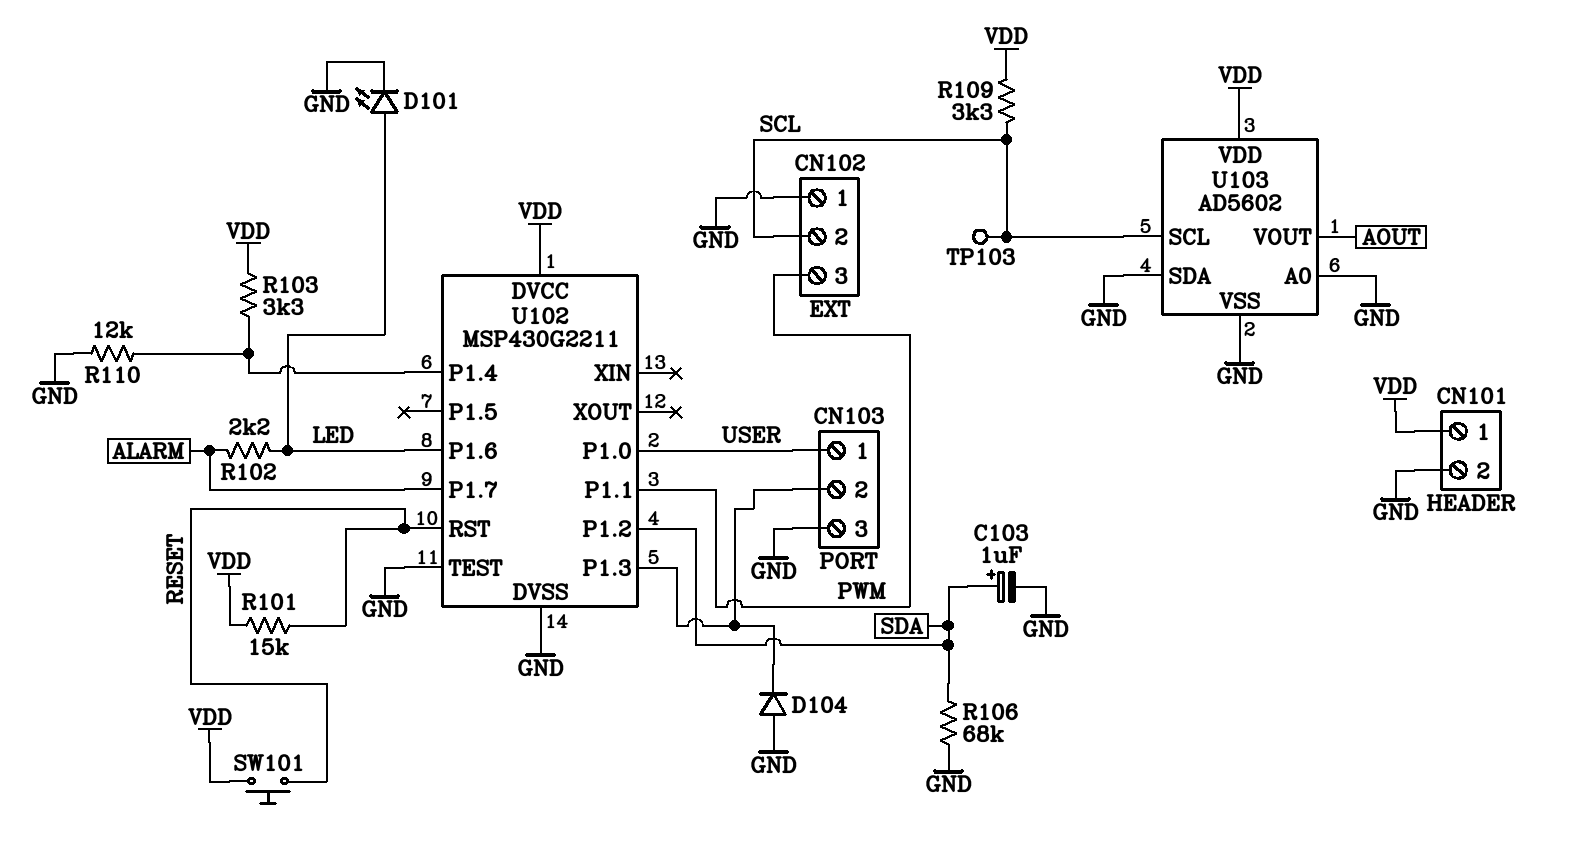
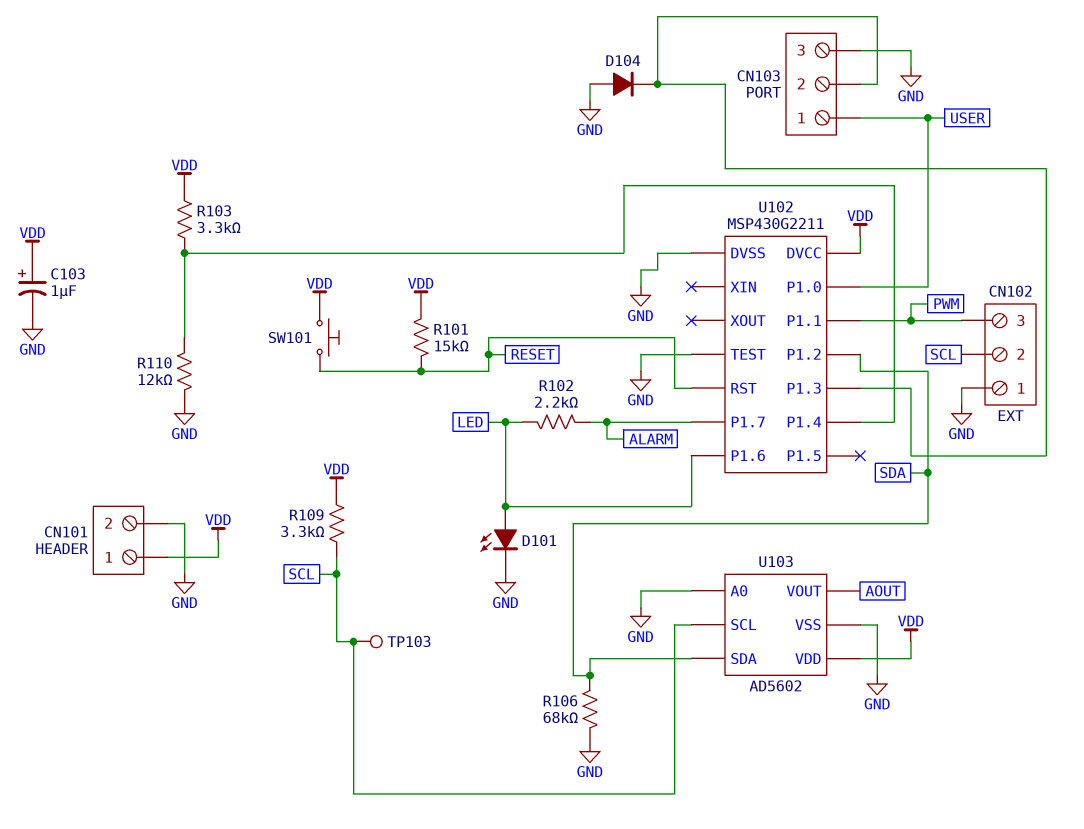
C103: 1uF (plus SDA, minus GND) -> 1uF (plus VDD, minus GND)
U103 pin SDA: GND -> SDA

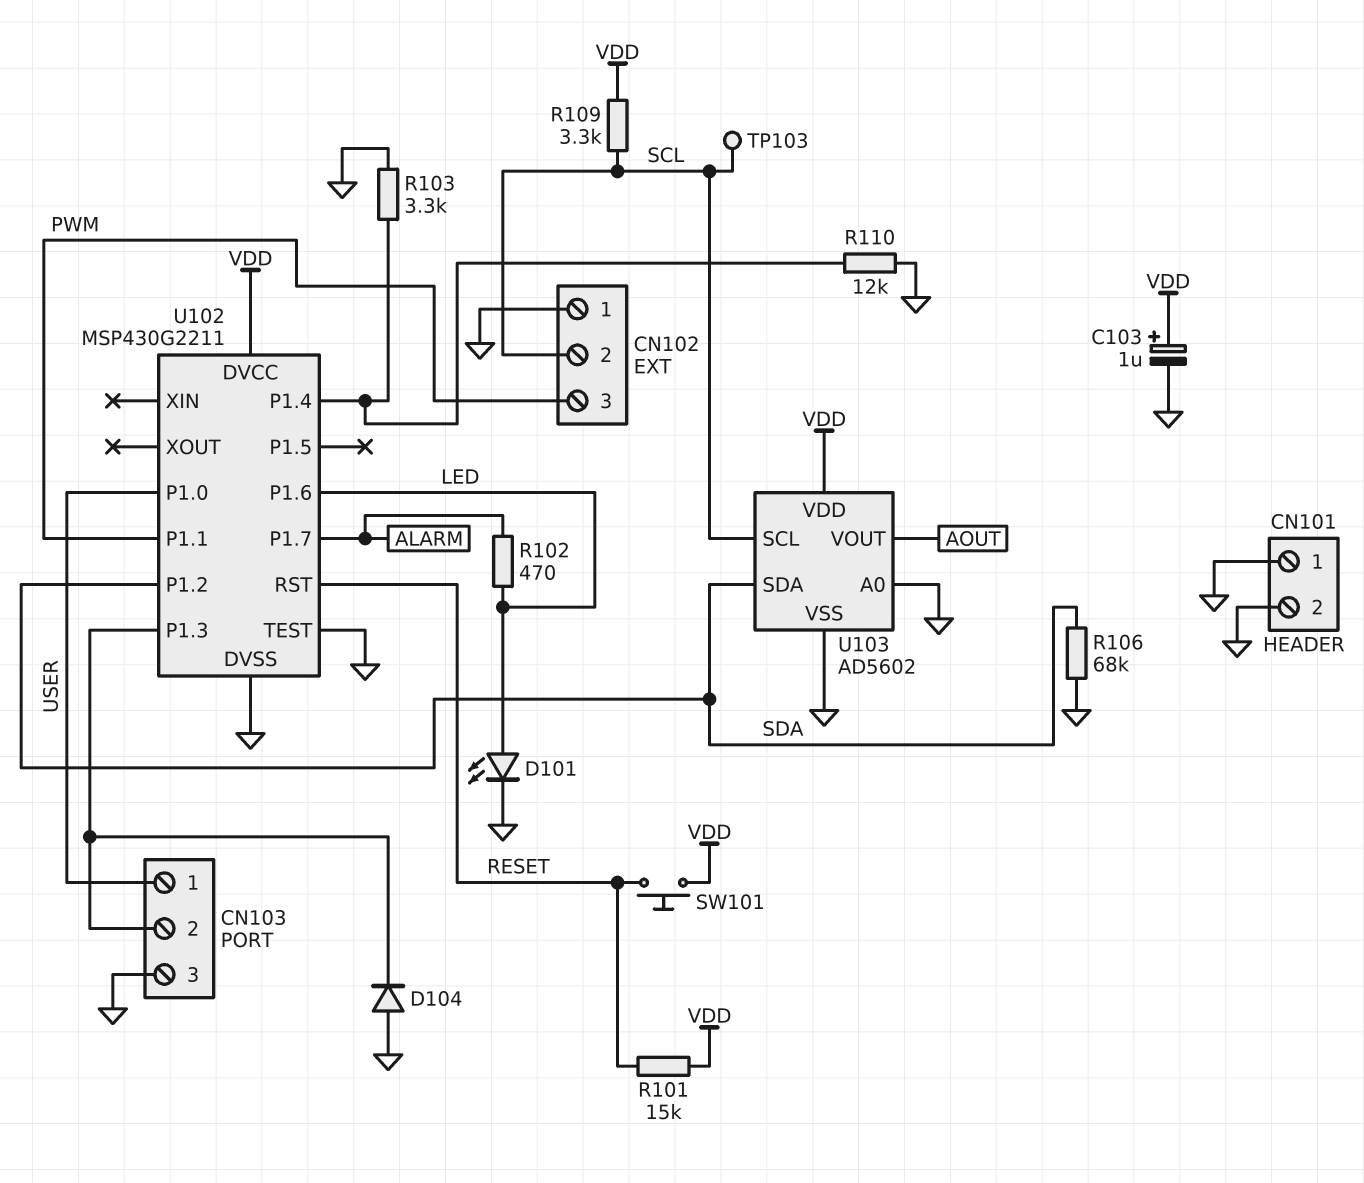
CN101 pin 1: VDD -> GND
R102: 2.2k (ALARM, LED) -> 470 (ALARM, LED)
R103: 3.3k (U102/P1.4, VDD) -> 3.3k (GND, U102/P1.4)

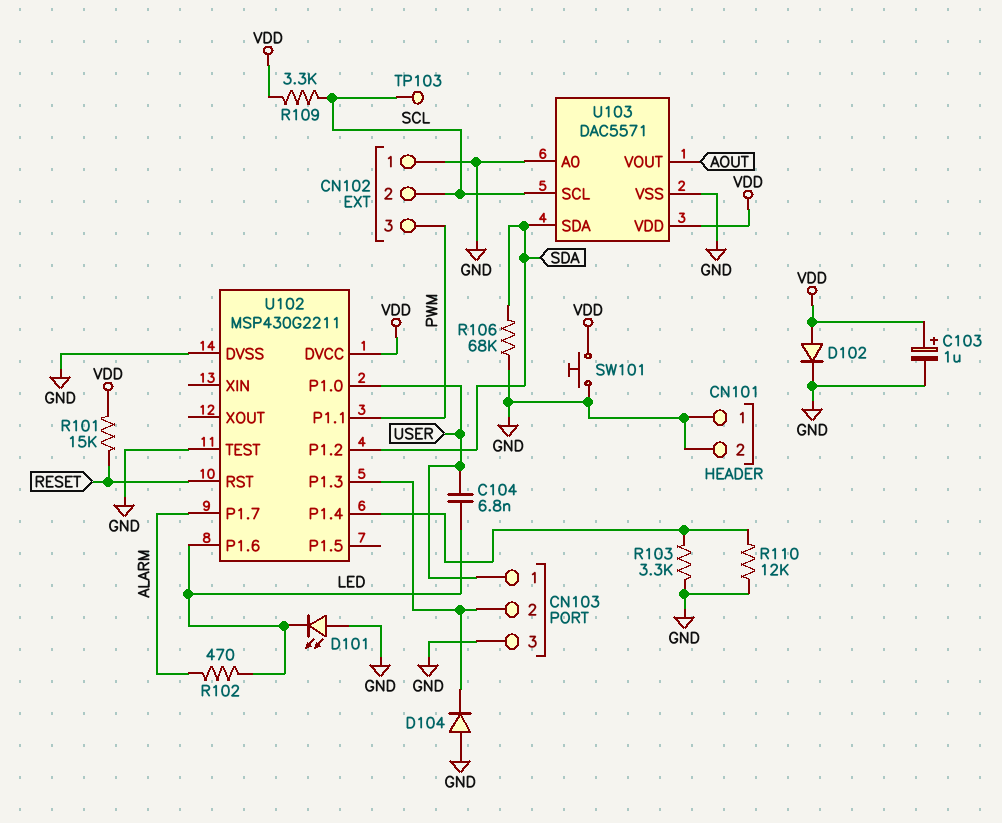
C104: none -> 6.8nF (LED, USER)
D101: LED (A LED, K GND) -> LED (A GND, K LED)
D102: none -> diode (A VDD, K GND)
SW101: button (RESET, VDD) -> button (GND, VDD)
U103: AD5602 -> DAC5571

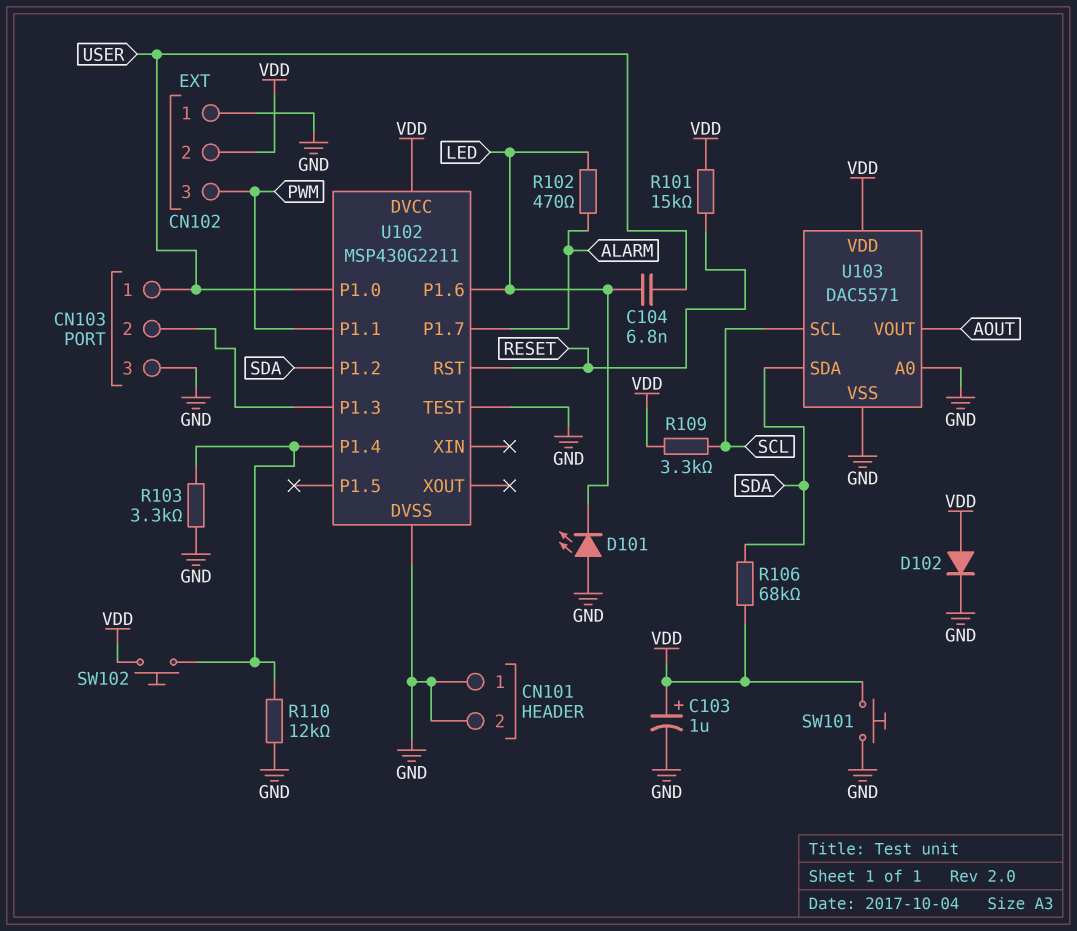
CN102 pin 2: SCL -> VDD
D104: diode (A GND, K CN103/2) -> none
R106: 68k (GND, SDA) -> 68k (SDA, VDD)
SW102: none -> button (U102/P1.4, VDD)
TP103: test point (SCL) -> none

